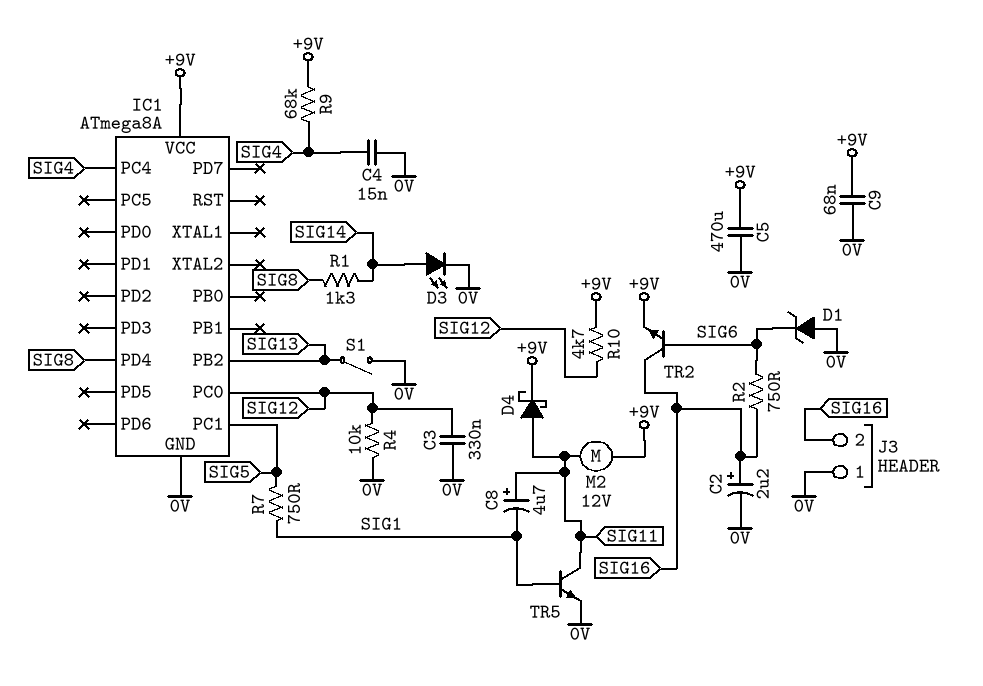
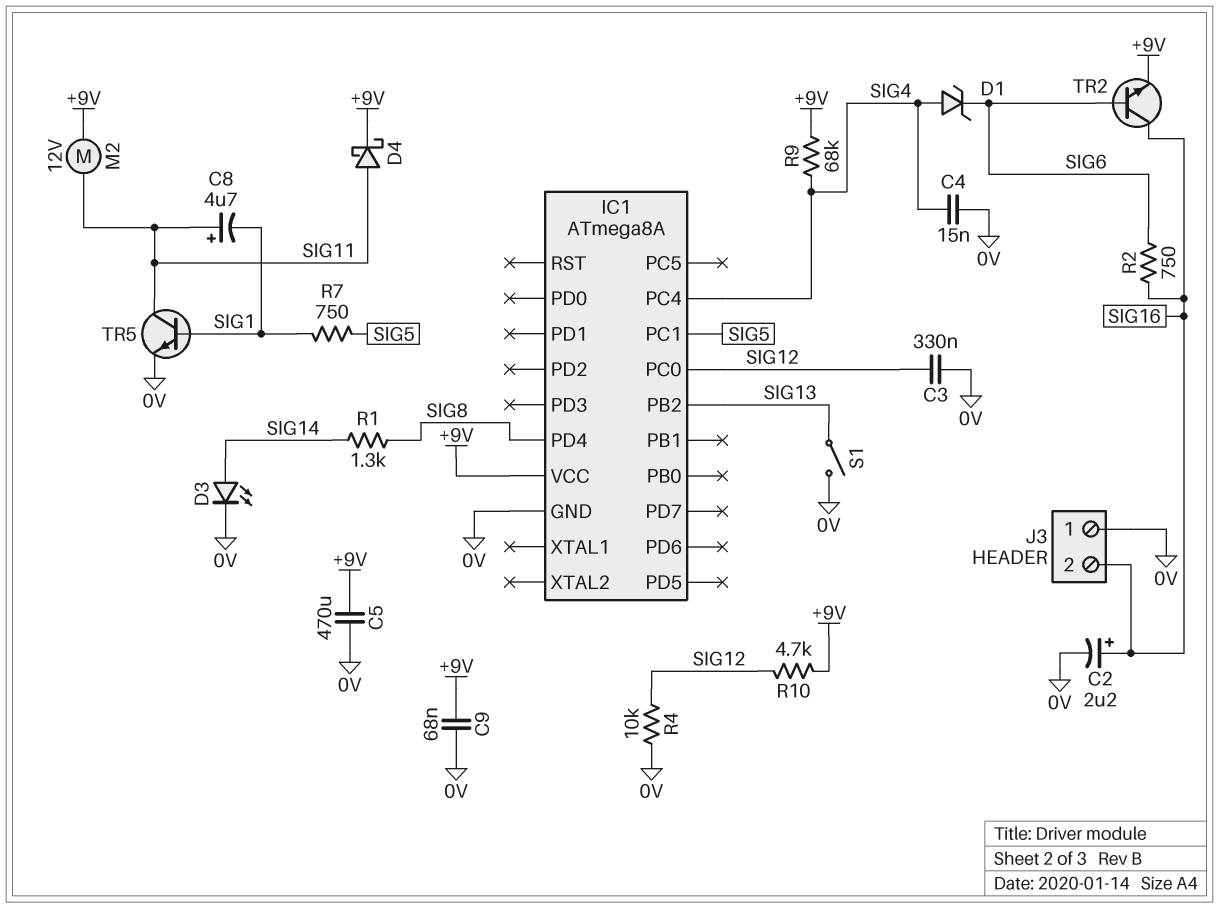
D1: zener (A 0V, K SIG6) -> zener (A SIG4, K SIG6)

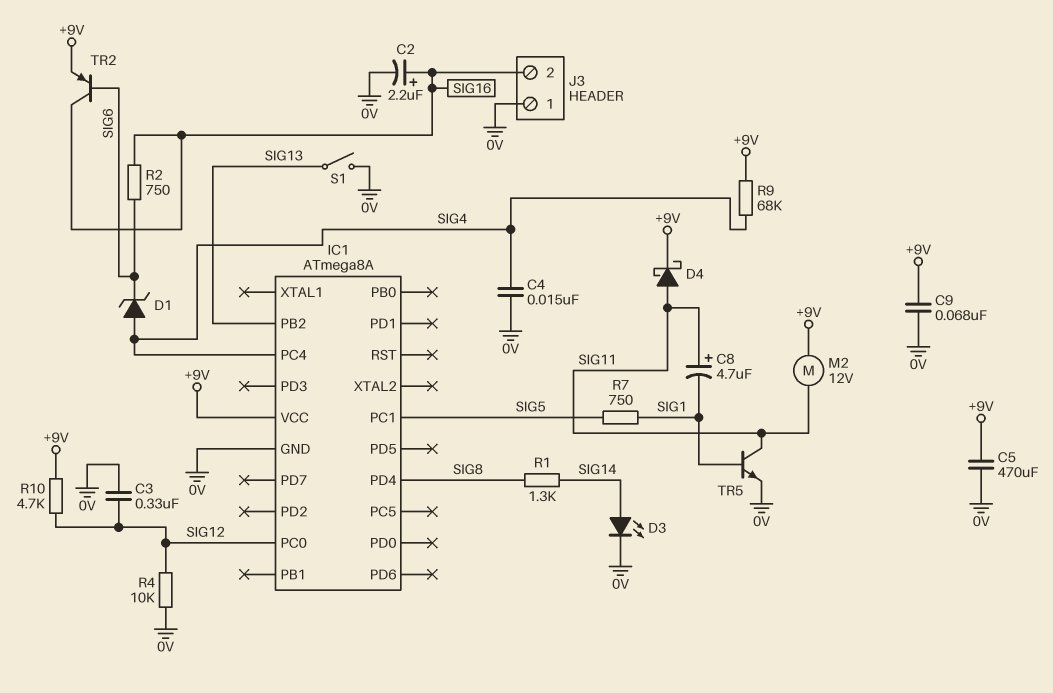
TR2: NPN (B SIG6, C SIG16, E +9V) -> PNP (B SIG6, C SIG16, E +9V)

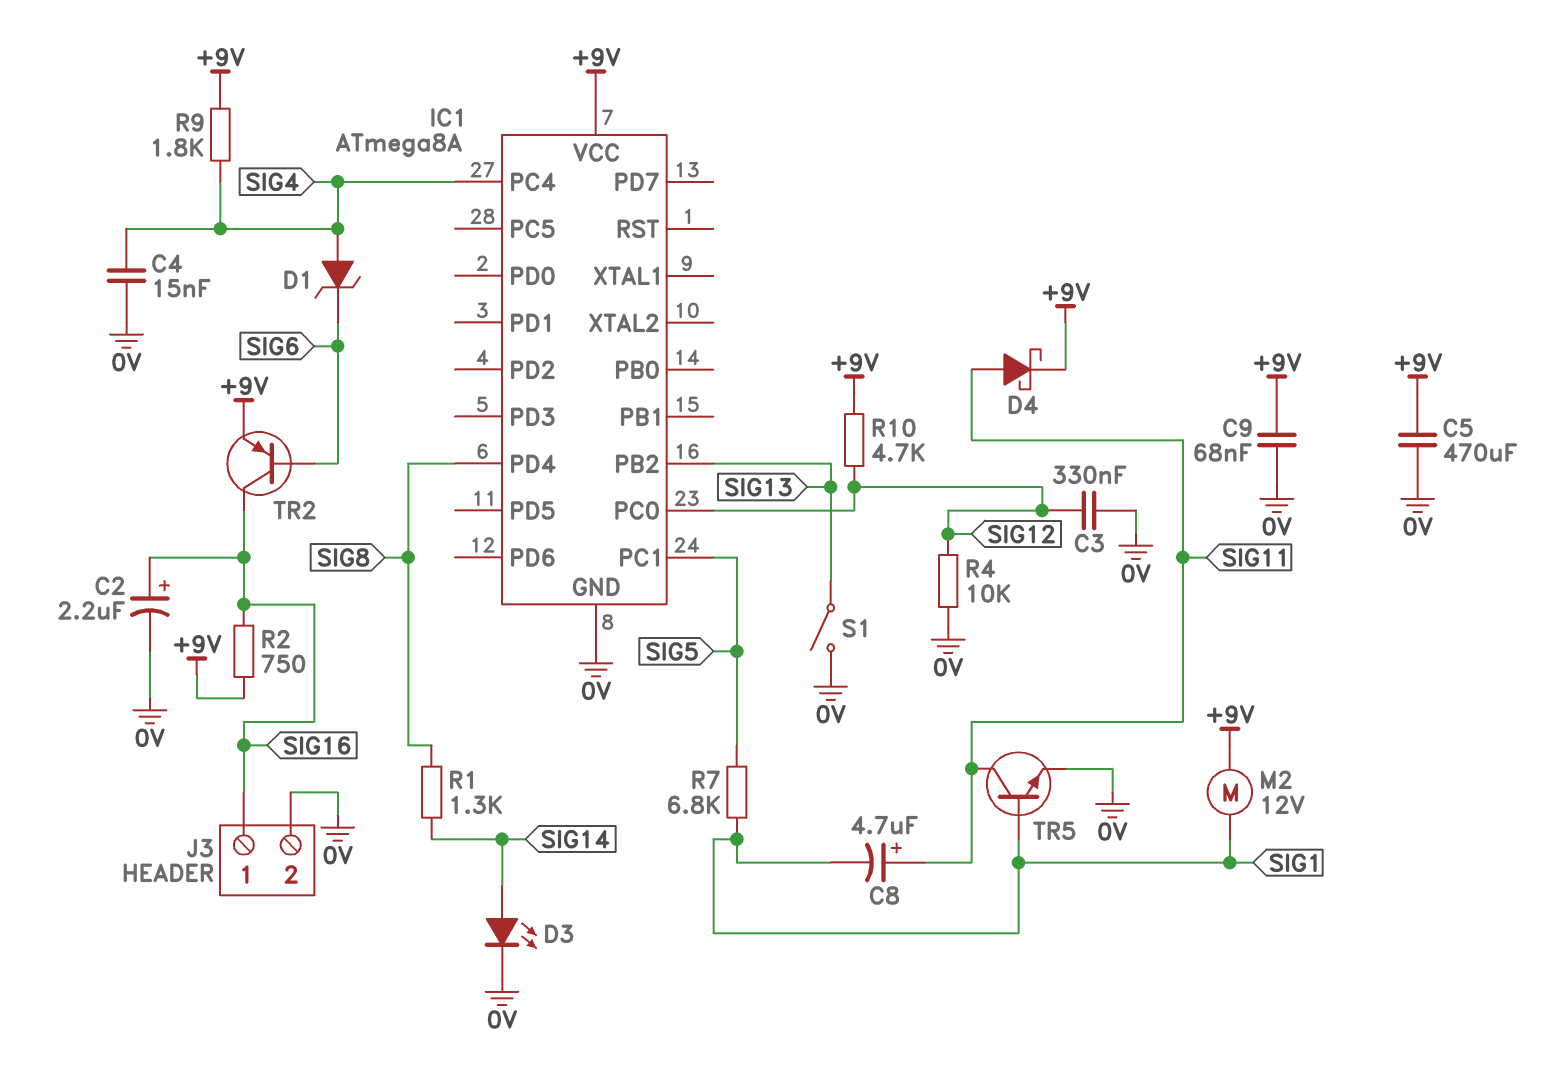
J3 pin 1: 0V -> SIG16
J3 pin 2: SIG16 -> 0V
M2: motor 12V (+9V, SIG11) -> motor 12V (+9V, SIG1)
R2: 750 (SIG6, SIG16) -> 750 (+9V, SIG16)
R7: 750 (SIG1, SIG5) -> 6.8k (SIG1, SIG5)
R9: 68k (+9V, SIG4) -> 1.8k (+9V, SIG4)

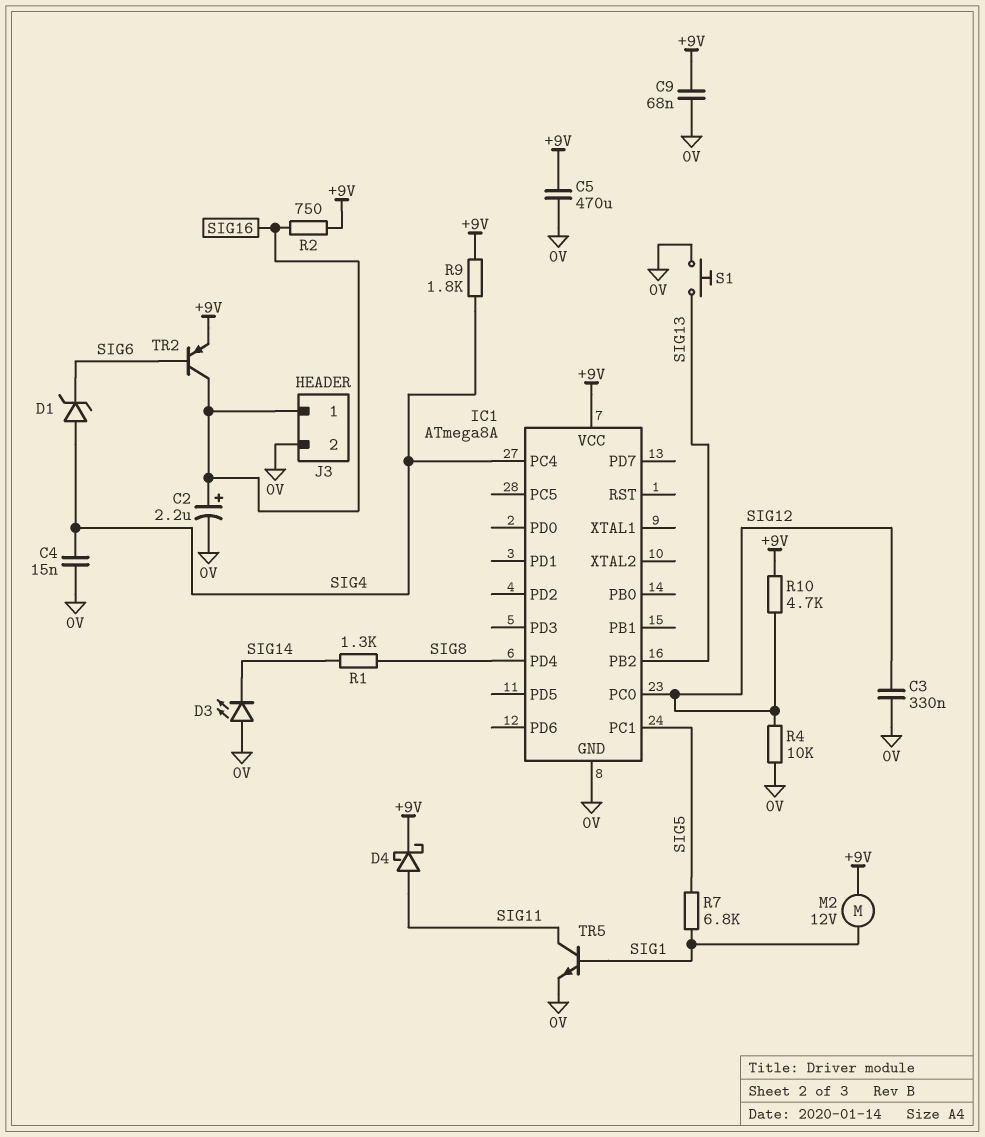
C8: 4.7uF (plus SIG11, minus SIG1) -> none
D3: LED (A SIG14, K 0V) -> LED (A 0V, K SIG14)
S1: switch (0V, SIG13) -> button (0V, SIG13)

